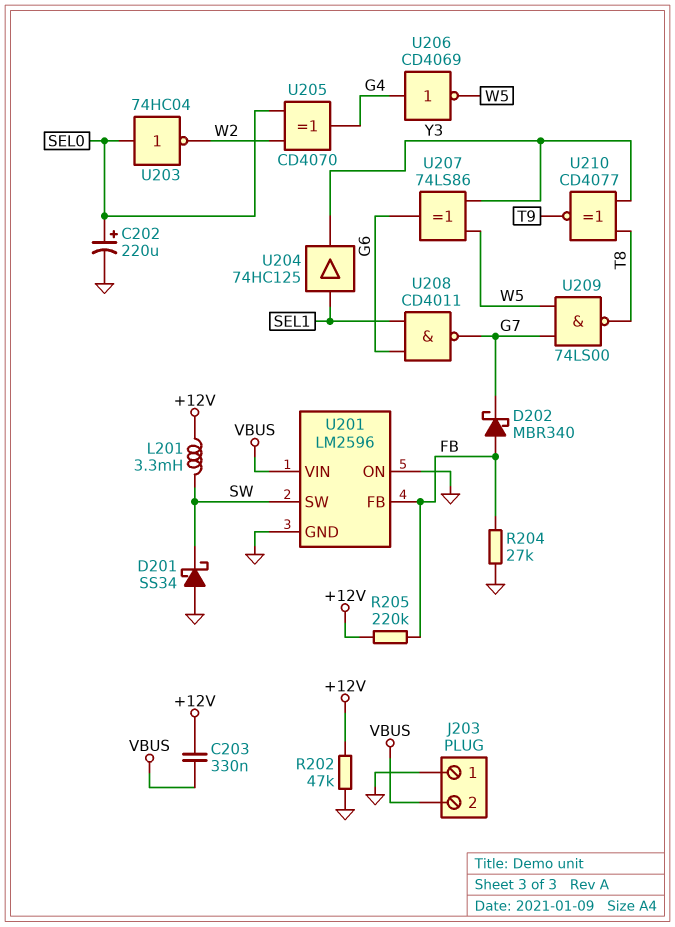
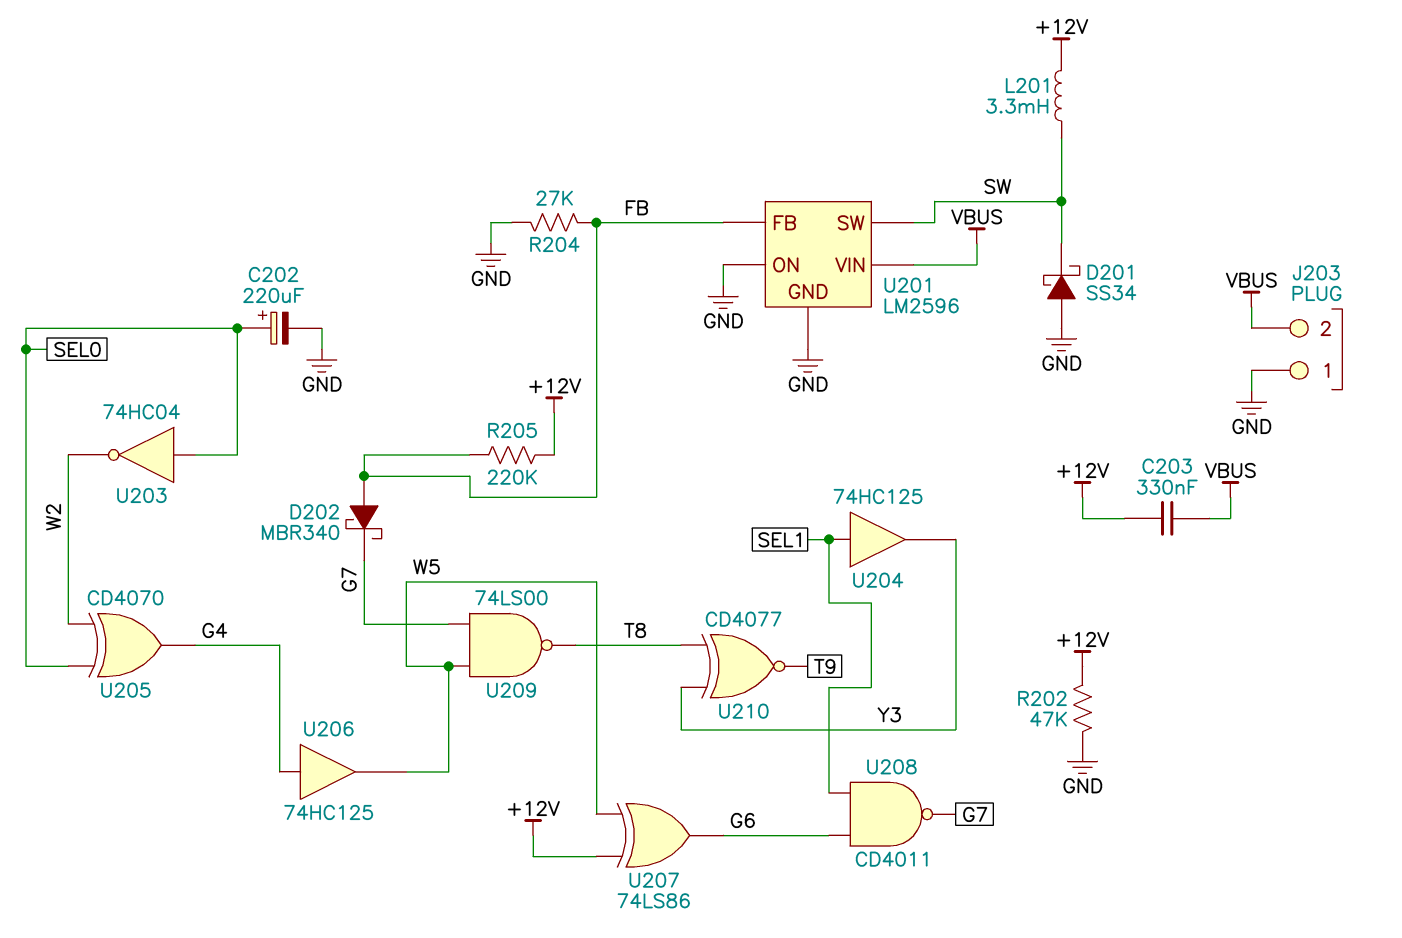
U206: NOT CD4069 (in G4, out W5) -> buffer 74HC125 (in G4, out W5)
U207: XOR 74LS86 (in W5, in Y3, out G6) -> XOR 74LS86 (in +12V, in W5, out G6)

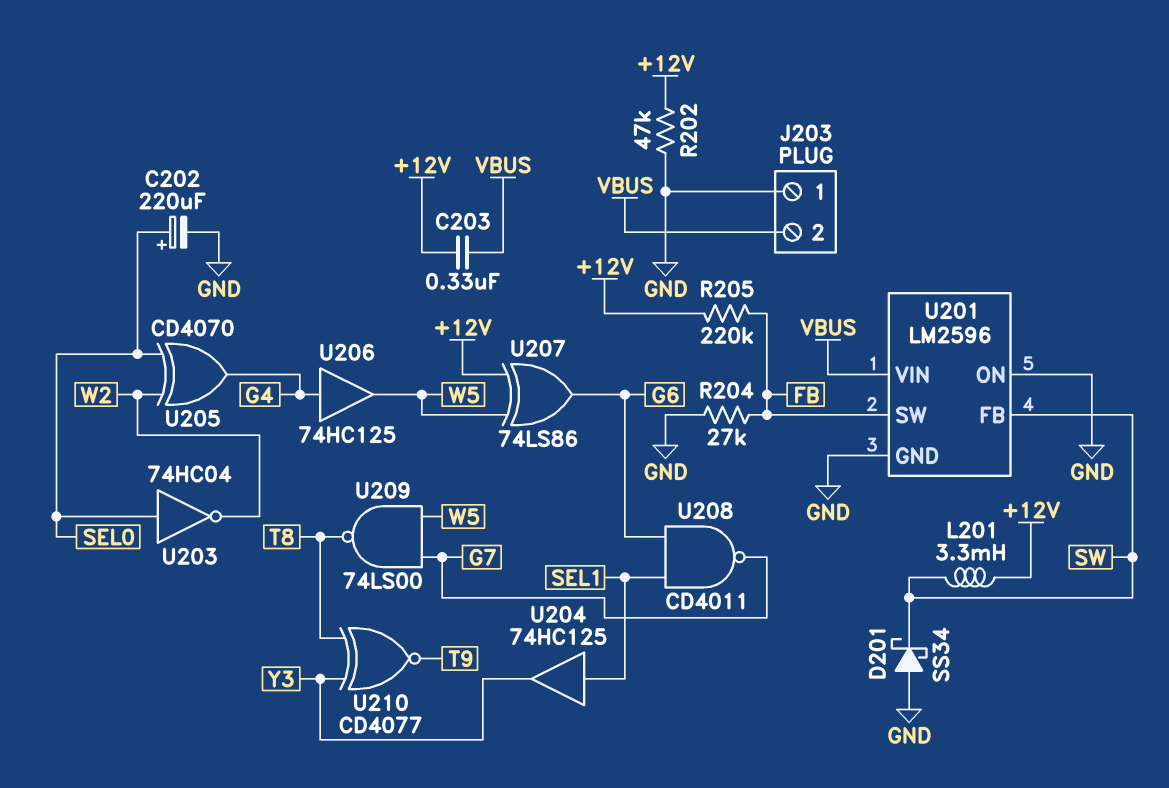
D202: schottky MBR340 (A FB, K G7) -> none
U201 pin FB: FB -> SW
U201 pin SW: SW -> FB

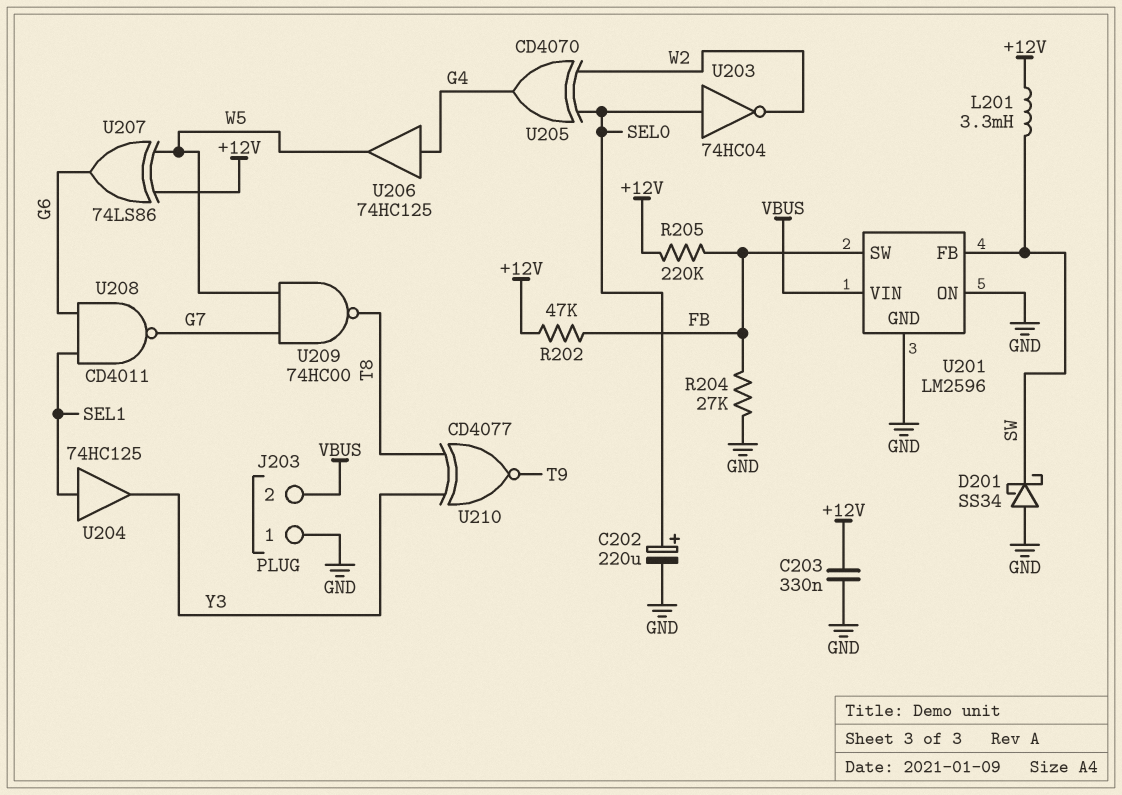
C203: 330nF (+12V, VBUS) -> 330nF (+12V, GND)
R202: 47k (+12V, GND) -> 47k (+12V, FB)
U209: NAND 74LS00 (in G7, in W5, out T8) -> NAND 74HC00 (in G7, in W5, out T8)

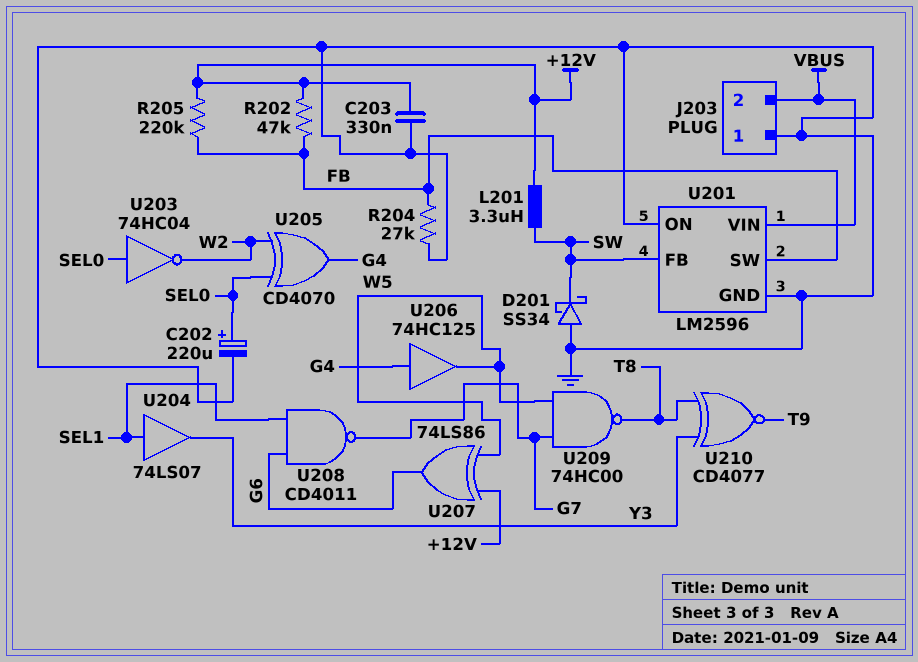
L201: 3.3mH (+12V, SW) -> 3.3uH (+12V, SW)
U204: buffer 74HC125 (in SEL1, out Y3) -> buffer 74LS07 (in SEL1, out Y3)

